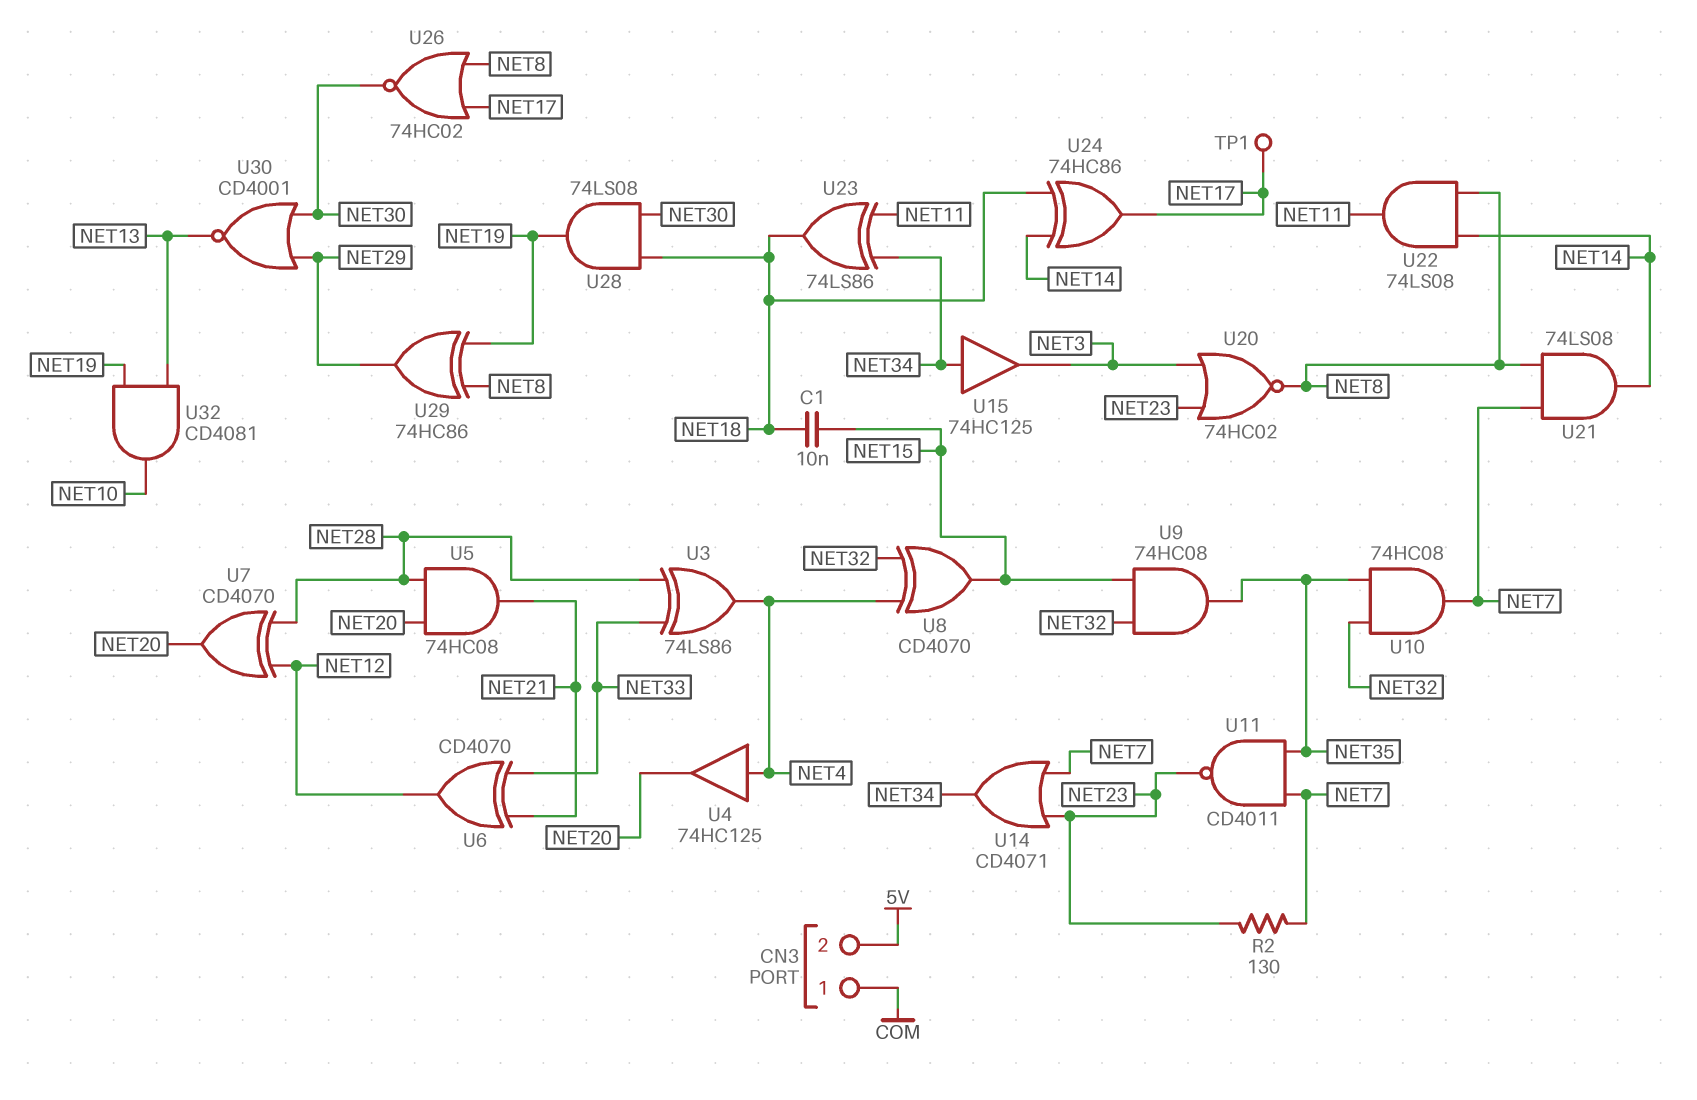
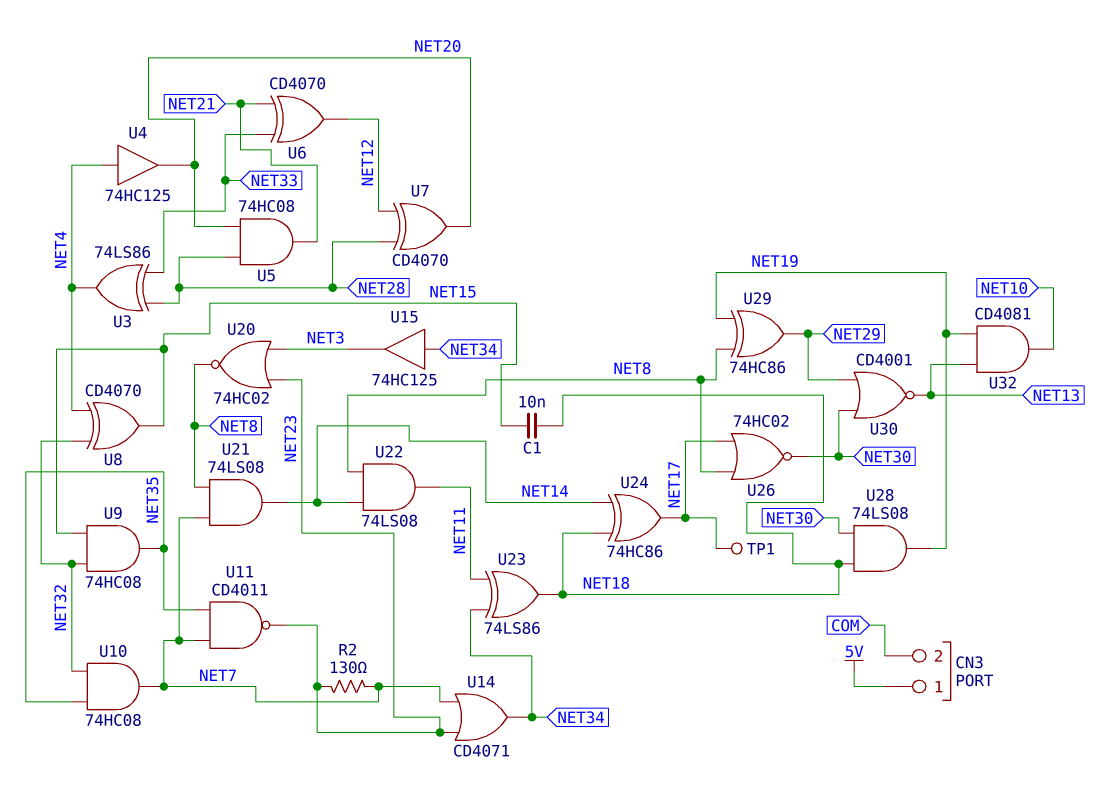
CN3 pin 1: COM -> 5V
CN3 pin 2: 5V -> COM

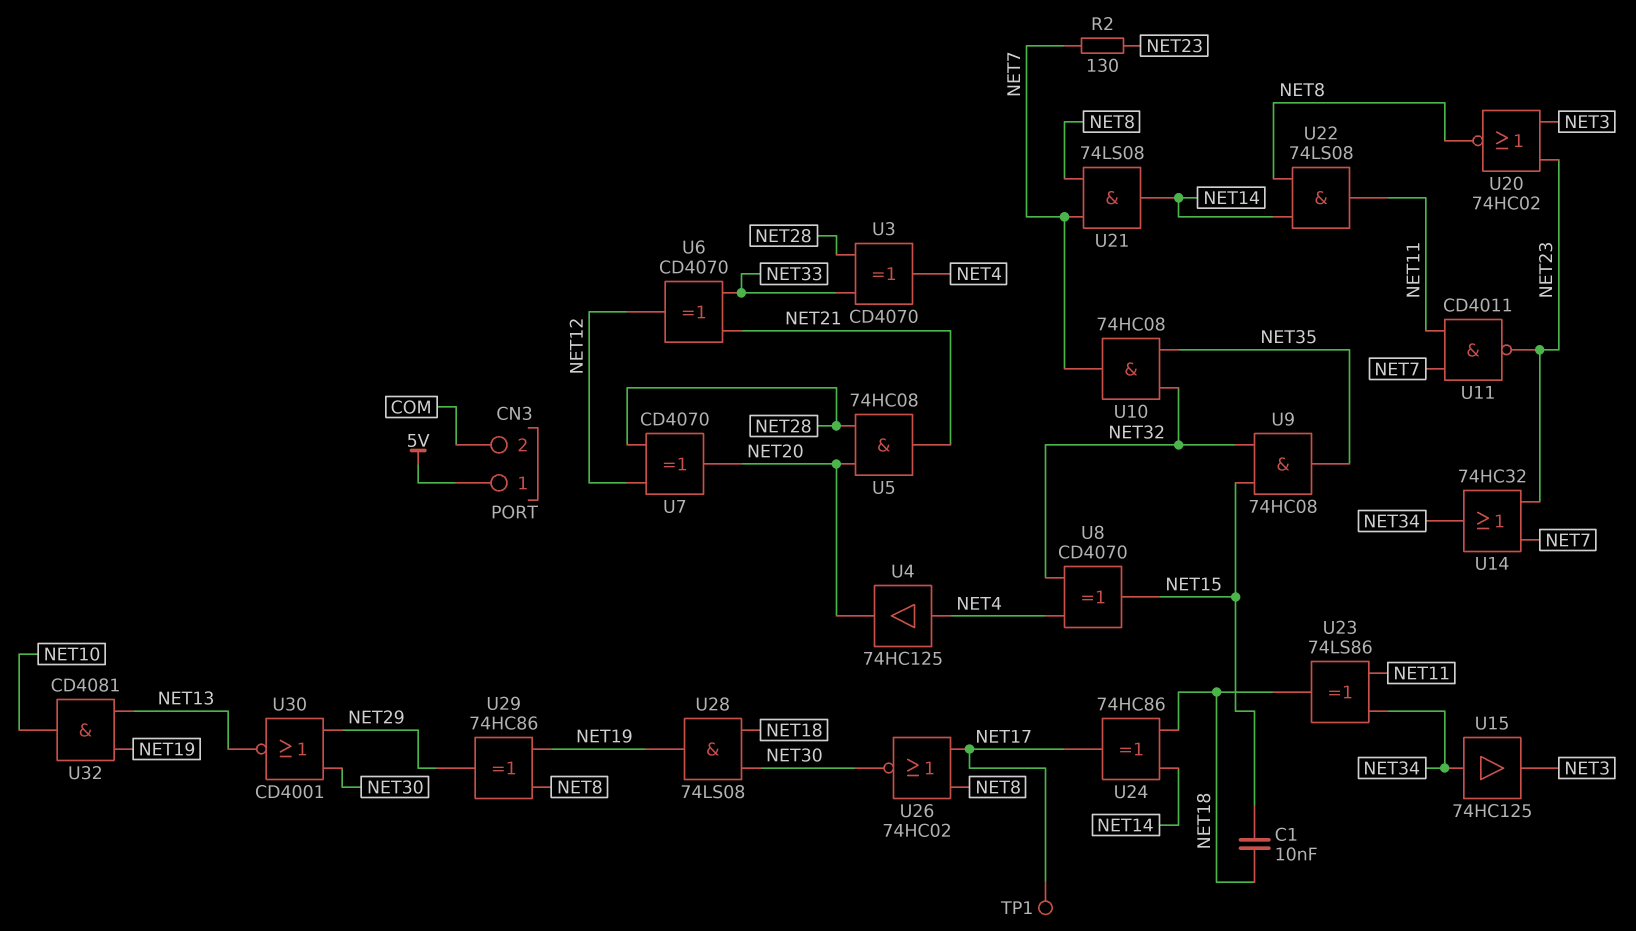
U3: XOR 74LS86 (in NET28, in NET33, out NET4) -> XOR CD4070 (in NET28, in NET33, out NET4)
U11: NAND CD4011 (in NET7, in NET35, out NET23) -> NAND CD4011 (in NET7, in NET11, out NET23)
U14: OR CD4071 (in NET7, in NET23, out NET34) -> OR 74HC32 (in NET7, in NET23, out NET34)

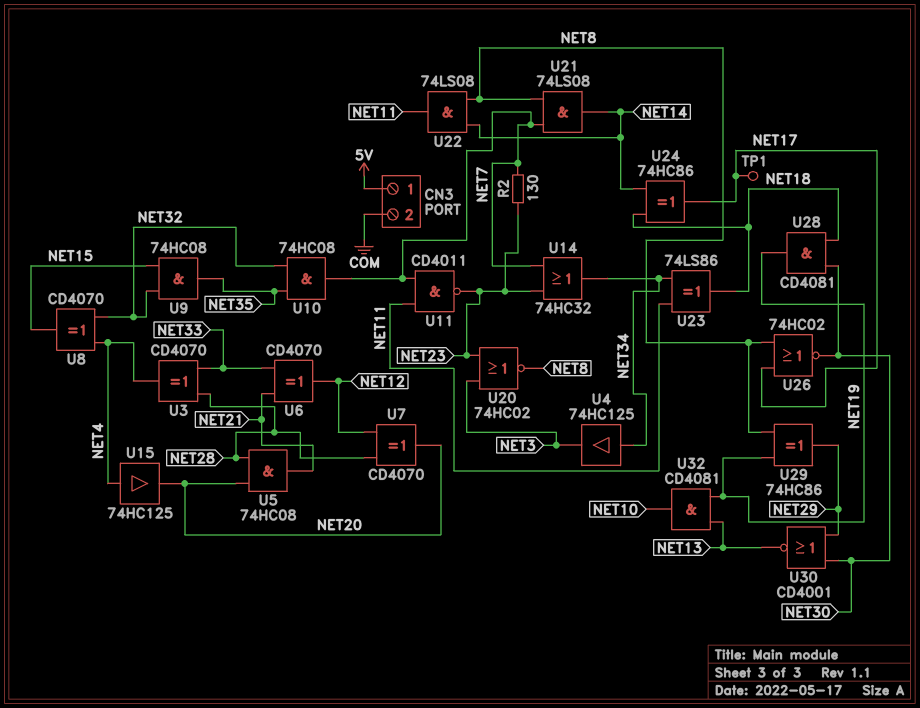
C1: 10nF (NET15, NET18) -> none
U4: buffer 74HC125 (in NET4, out NET20) -> buffer 74HC125 (in NET34, out NET3)
U15: buffer 74HC125 (in NET34, out NET3) -> buffer 74HC125 (in NET4, out NET20)
U28: AND 74LS08 (in NET18, in NET30, out NET19) -> AND CD4081 (in NET18, in NET30, out NET19)

